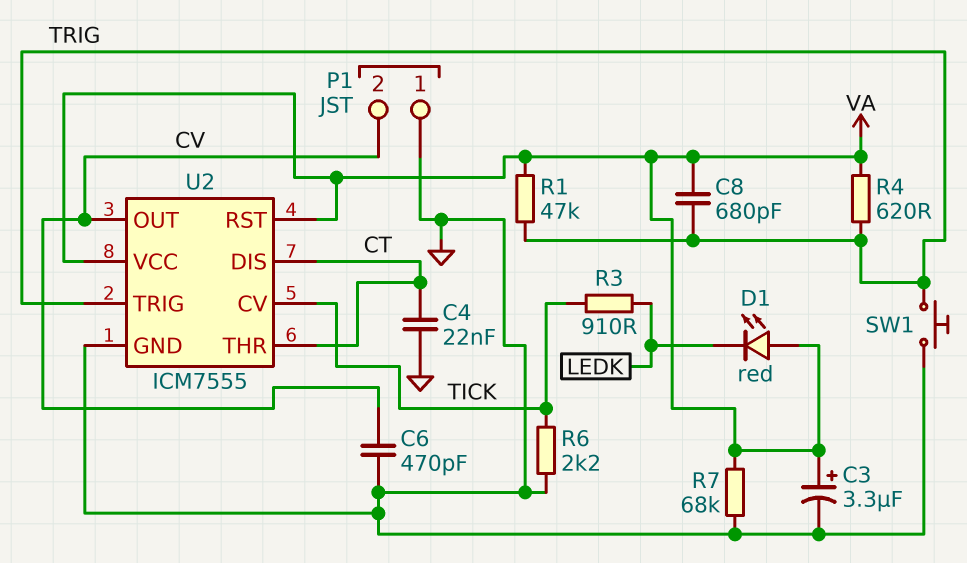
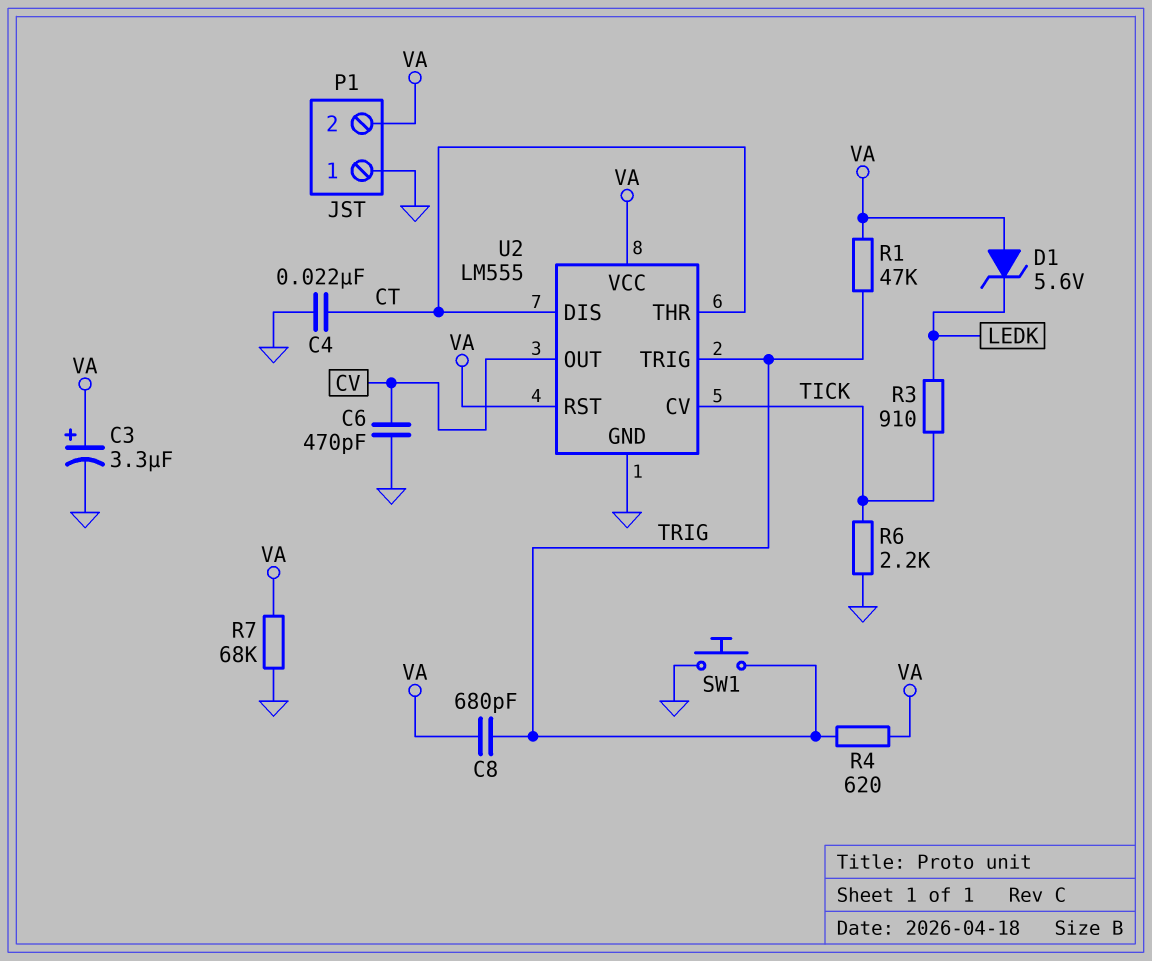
D1: LED red (A VA, K LEDK) -> zener 5.6V (A VA, K LEDK)
P1 pin 2: CV -> VA
U2: ICM7555 -> LM555

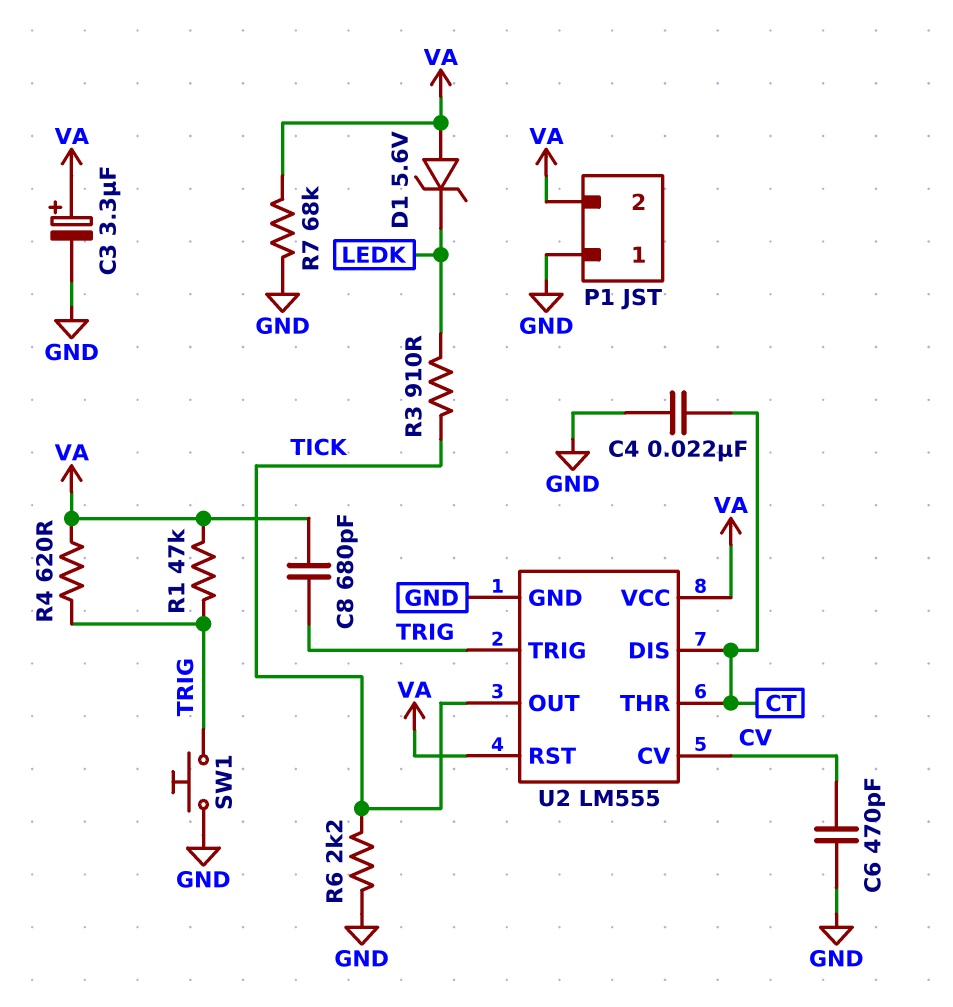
U2 pin CV: TICK -> CV
U2 pin OUT: CV -> TICK

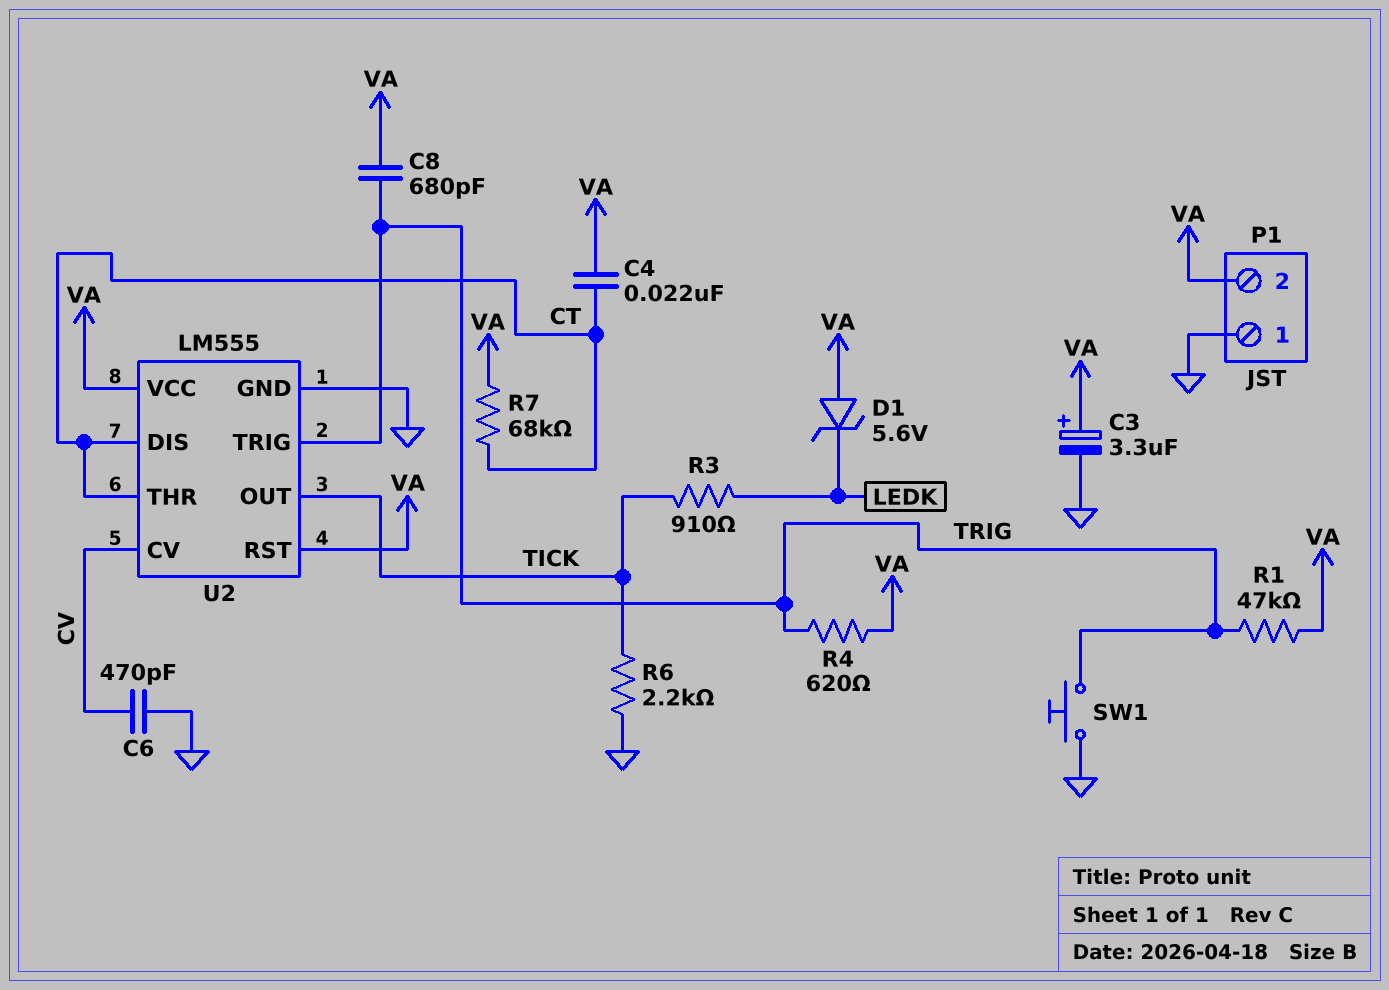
C4: 22nF (CT, GND) -> 22nF (CT, VA)
R7: 68k (GND, VA) -> 68k (CT, VA)

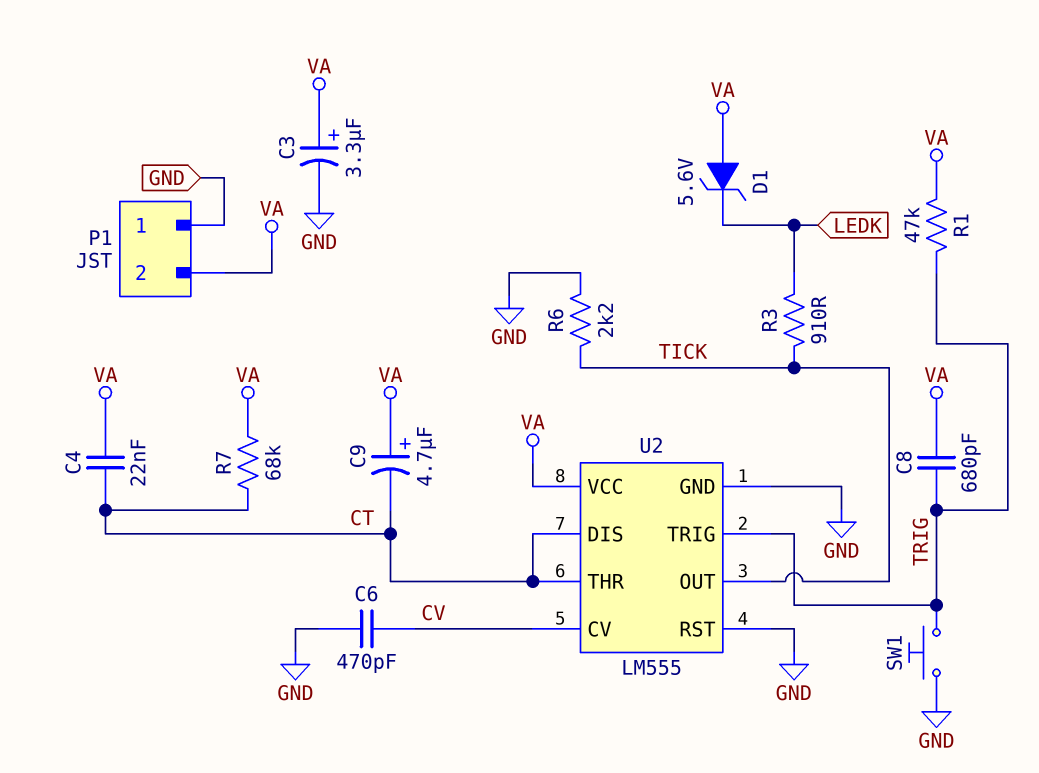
C9: none -> 4.7uF (plus VA, minus CT)
R4: 620 (TRIG, VA) -> none
U2 pin RST: VA -> GND

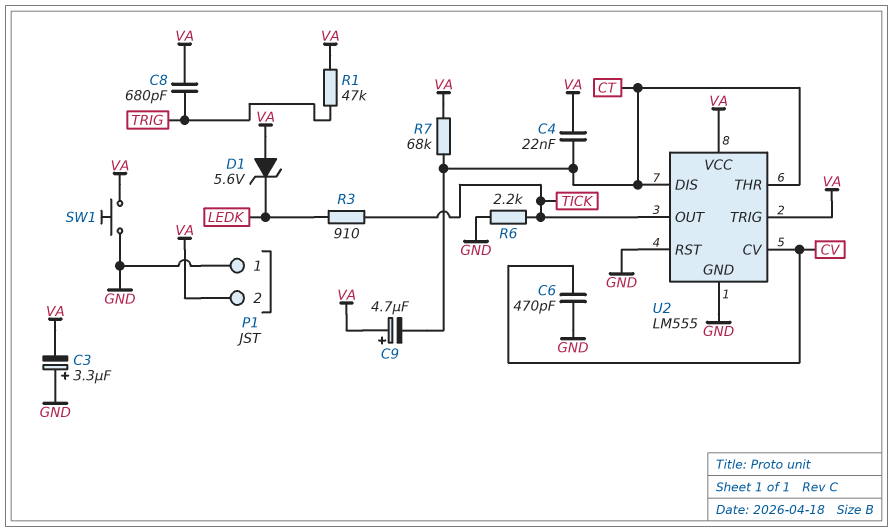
C3: 3.3uF (plus VA, minus GND) -> 3.3uF (plus GND, minus VA)
SW1: button (GND, TRIG) -> button (GND, VA)
U2 pin TRIG: TRIG -> VA

